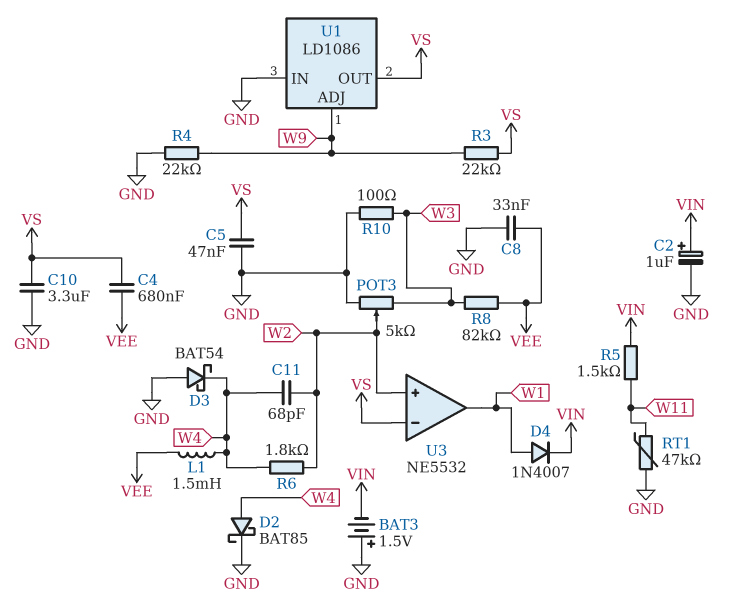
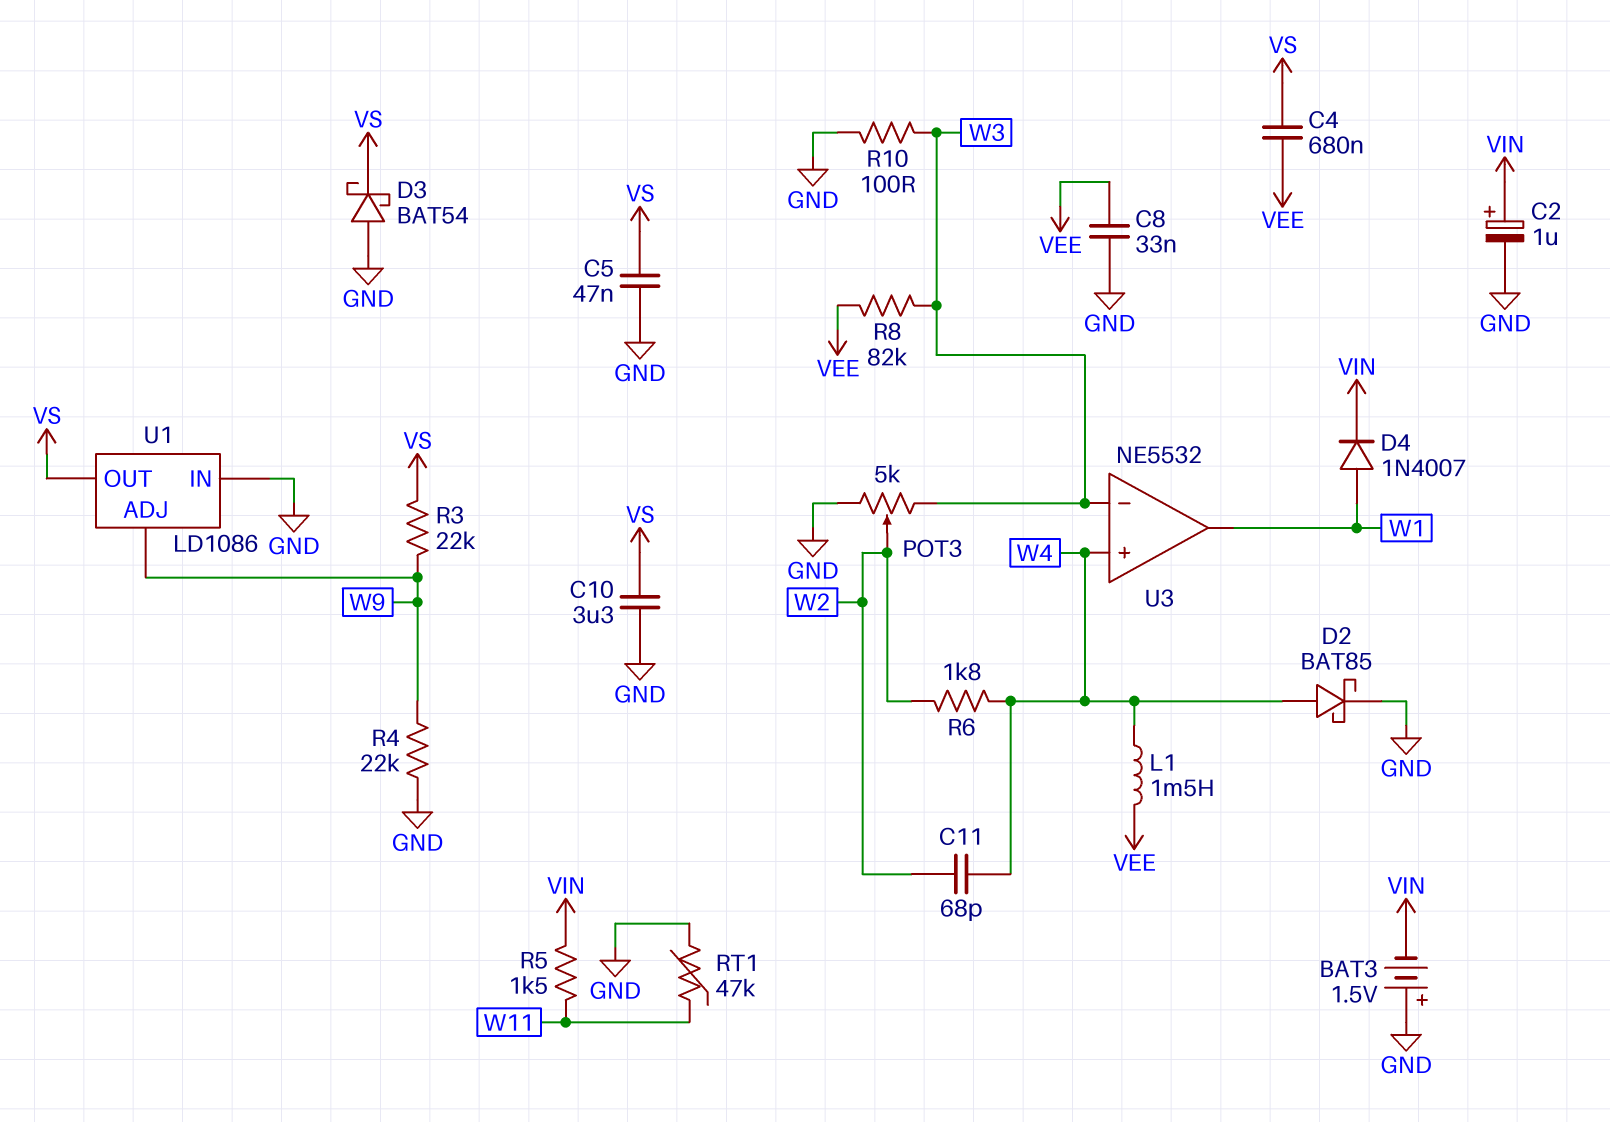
D3: schottky BAT54 (A GND, K W4) -> schottky BAT54 (A GND, K VS)
U3 pin in+: W2 -> W4
U3 pin in-: VS -> W3

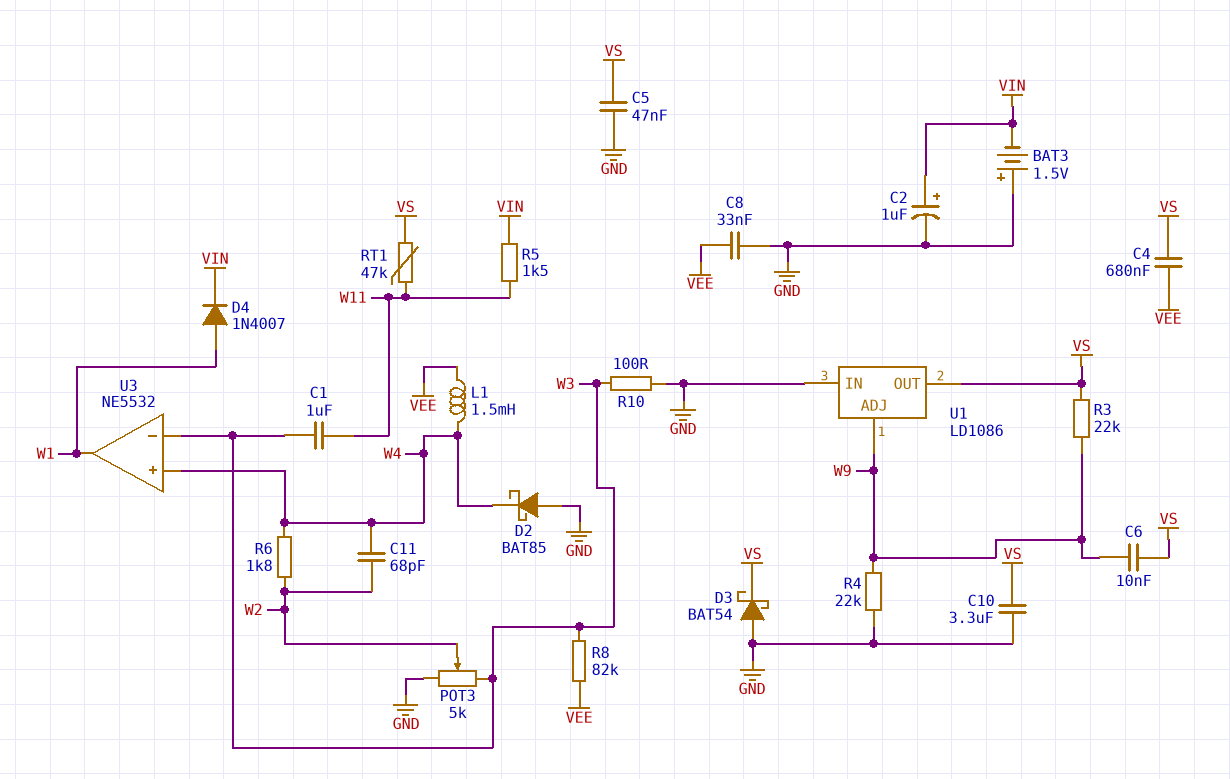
C1: none -> 1uF (W3, W11)
C6: none -> 10nF (VS, W9)
D2: schottky BAT85 (A W4, K GND) -> schottky BAT85 (A GND, K W4)
RT1: 47k (GND, W11) -> 47k (VS, W11)

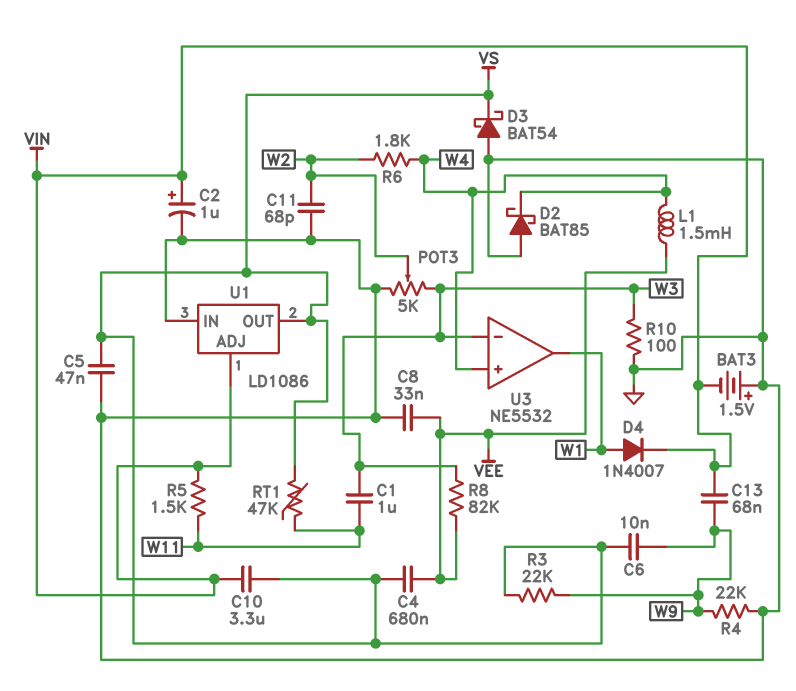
C10: 3.3uF (GND, VS) -> 3.3uF (VIN, VS)
C11: 68pF (W2, W4) -> 68pF (GND, W2)
C13: none -> 68nF (VIN, W9)
U1 pin ADJ: W9 -> VIN

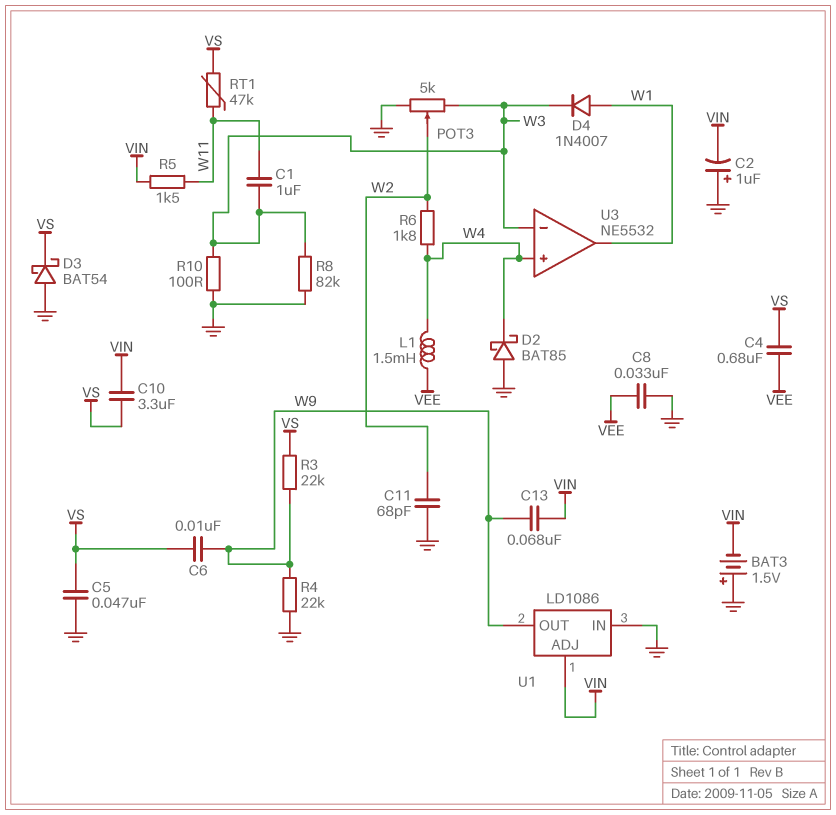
C2: 1uF (plus VIN, minus GND) -> 1uF (plus GND, minus VIN)
D4: diode 1N4007 (A W1, K VIN) -> diode 1N4007 (A W1, K W3)
R8: 82k (VEE, W3) -> 82k (GND, W3)
U1 pin OUT: VS -> W9

